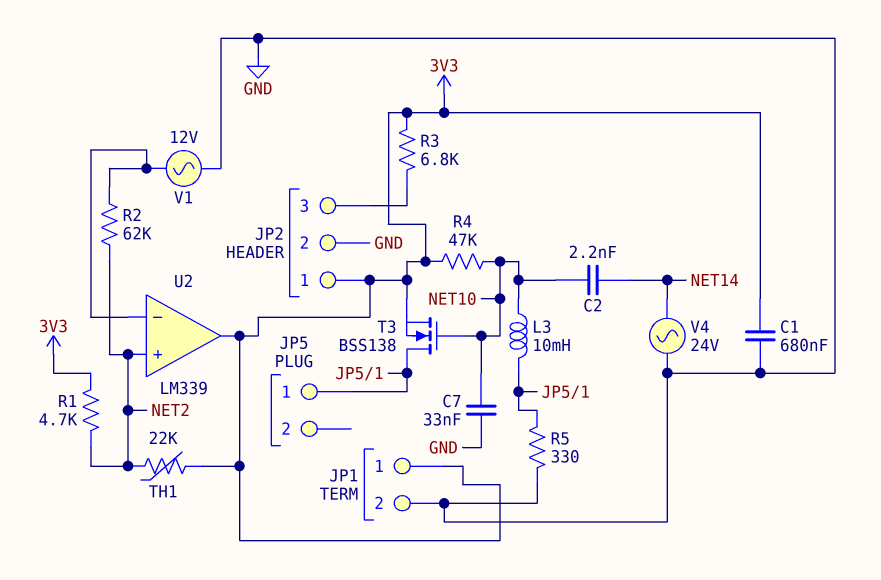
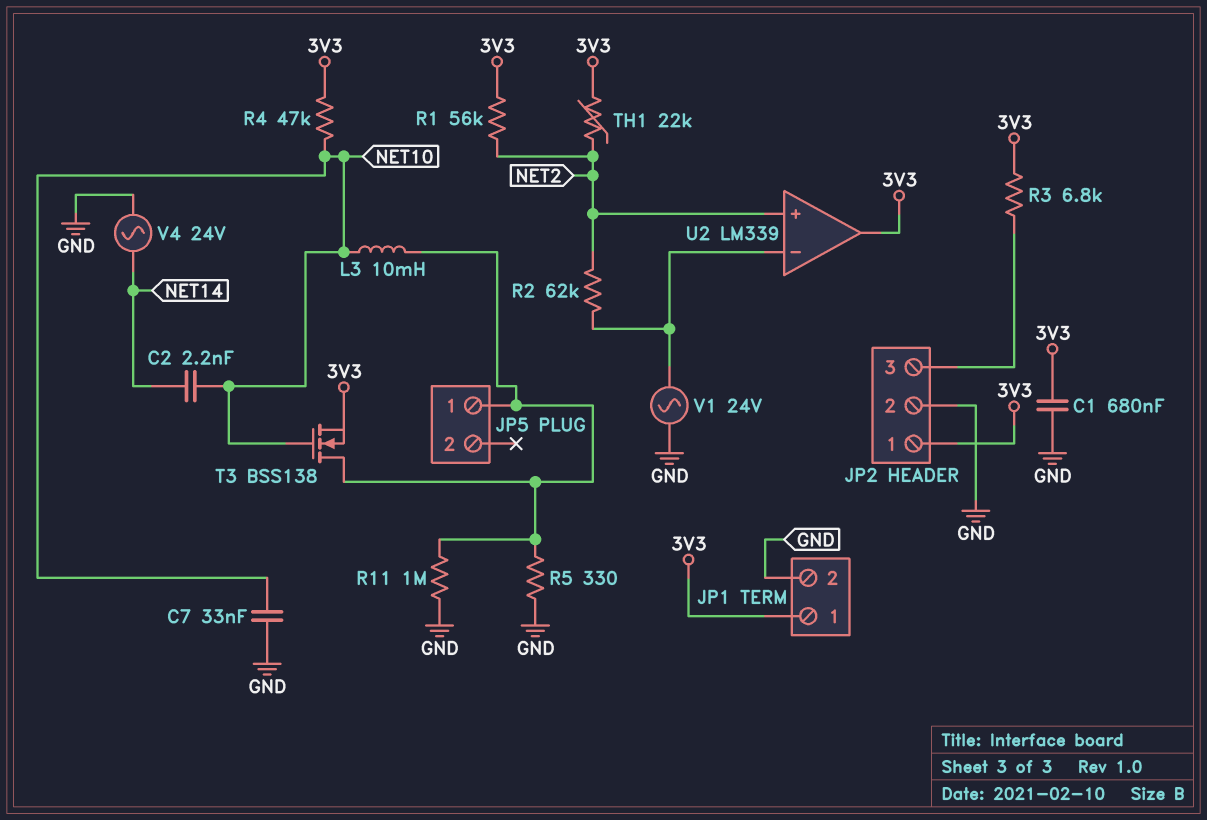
R1: 4.7k (3V3, NET2) -> 56k (3V3, NET2)
R11: none -> 1M (GND, JP5/1)
V1: AC 12V (GND, U2/in-) -> AC 24V (GND, U2/in-)

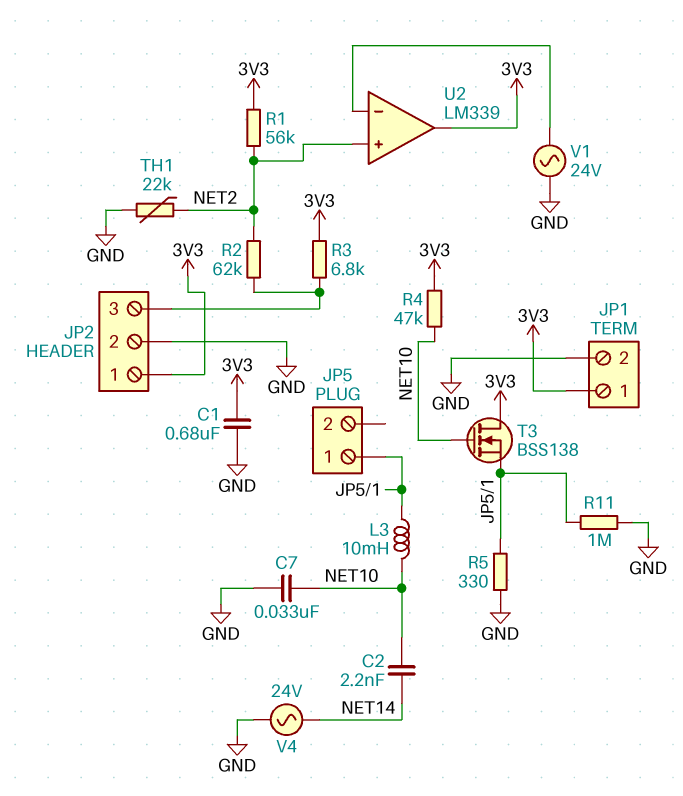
R2: 62k (NET2, U2/in-) -> 62k (JP2/3, NET2)
T3: NMOS BSS138 (G NET10, D JP5/1, S 3V3) -> NMOS BSS138 (G NET10, D 3V3, S JP5/1)
TH1: 22k (3V3, NET2) -> 22k (GND, NET2)

